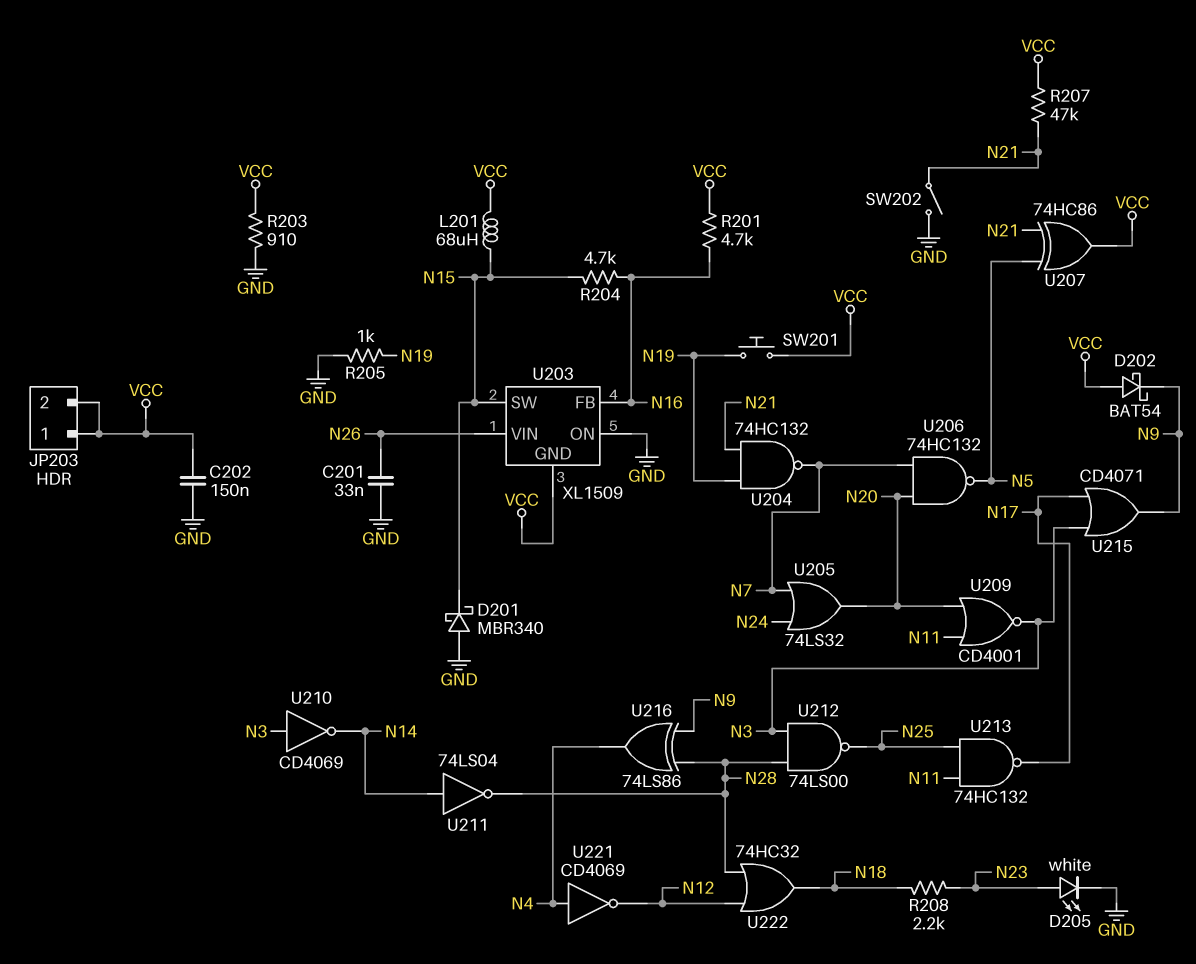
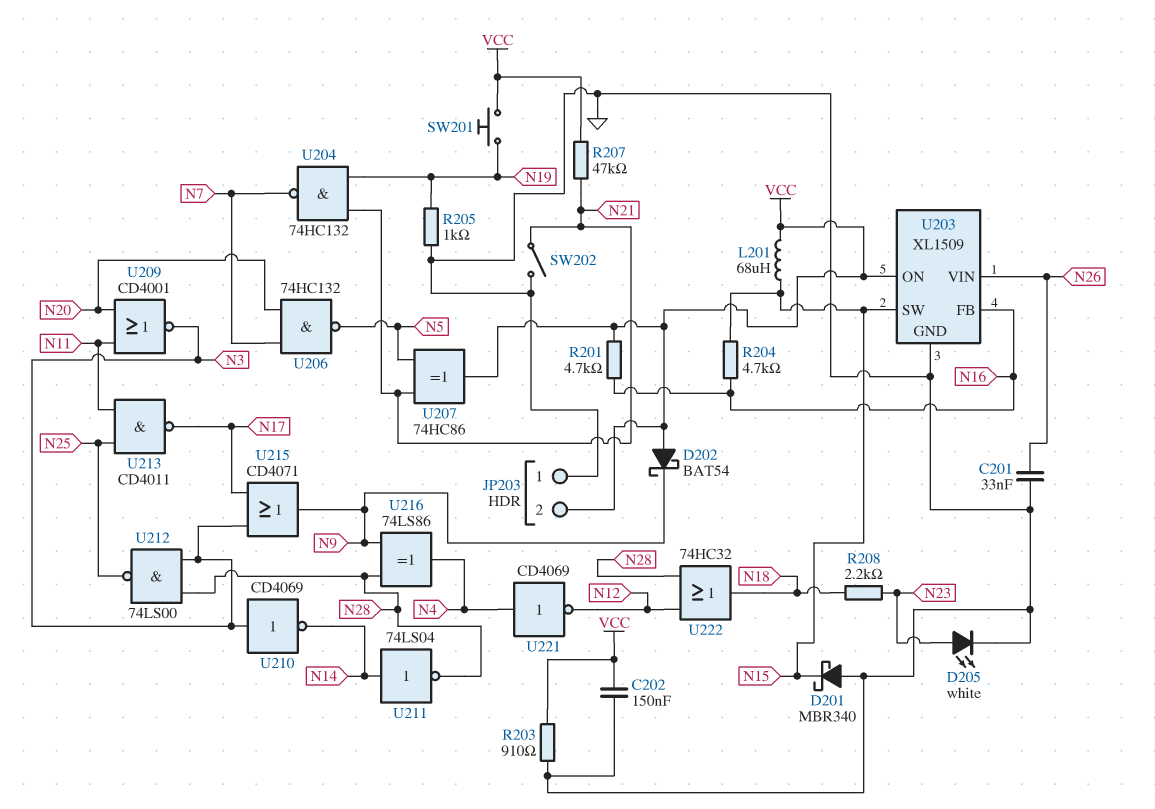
JP203 pin 1: VCC -> GND
U203 pin GND: VCC -> GND
U203 pin ON: GND -> VCC
U205: OR 74LS32 (in N7, in N24, out N20) -> none
U213: NAND 74HC132 (in N11, in N25, out N17) -> NAND CD4011 (in N11, in N25, out N17)

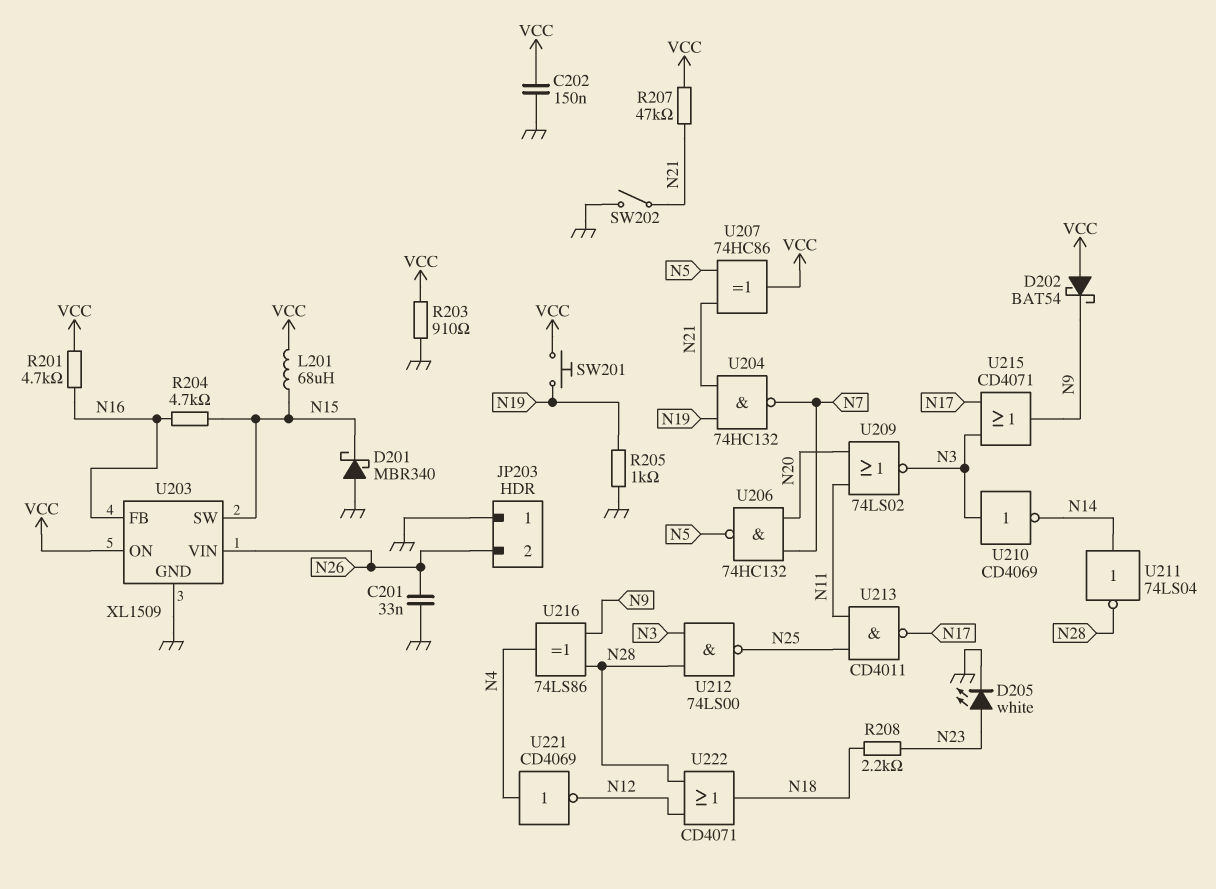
JP203 pin 2: VCC -> N26
U209: NOR CD4001 (in N11, in N20, out N3) -> NOR 74LS02 (in N11, in N20, out N3)
U222: OR 74HC32 (in N12, in N28, out N18) -> OR CD4071 (in N12, in N28, out N18)

